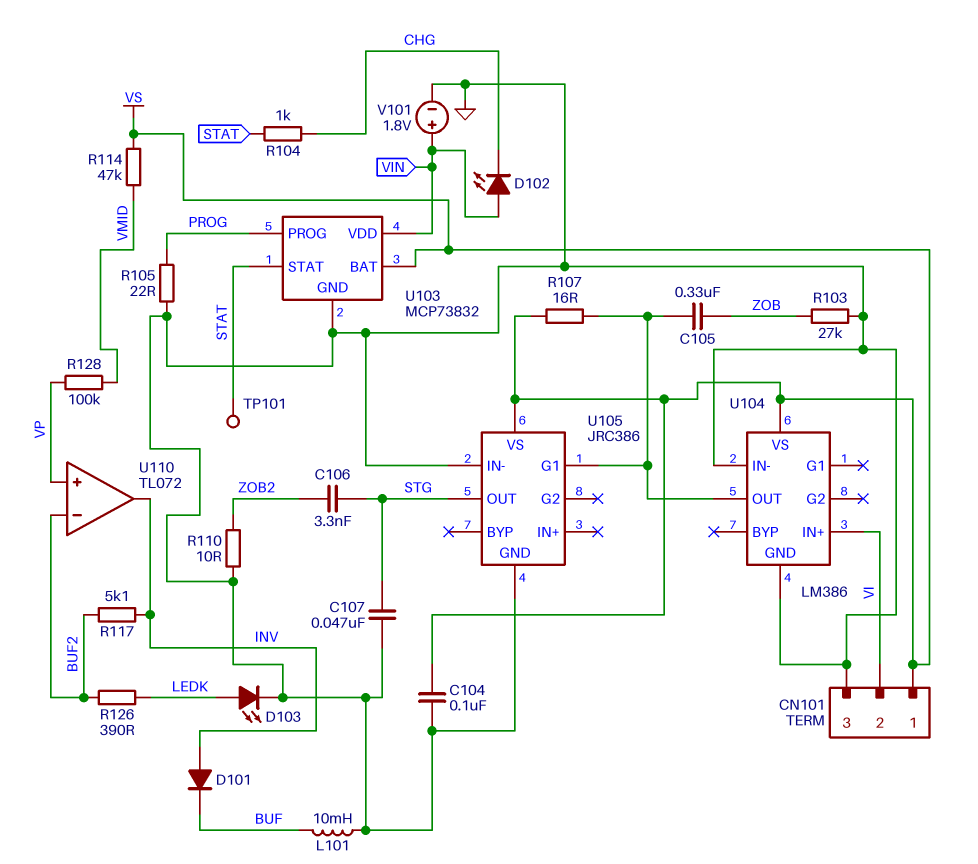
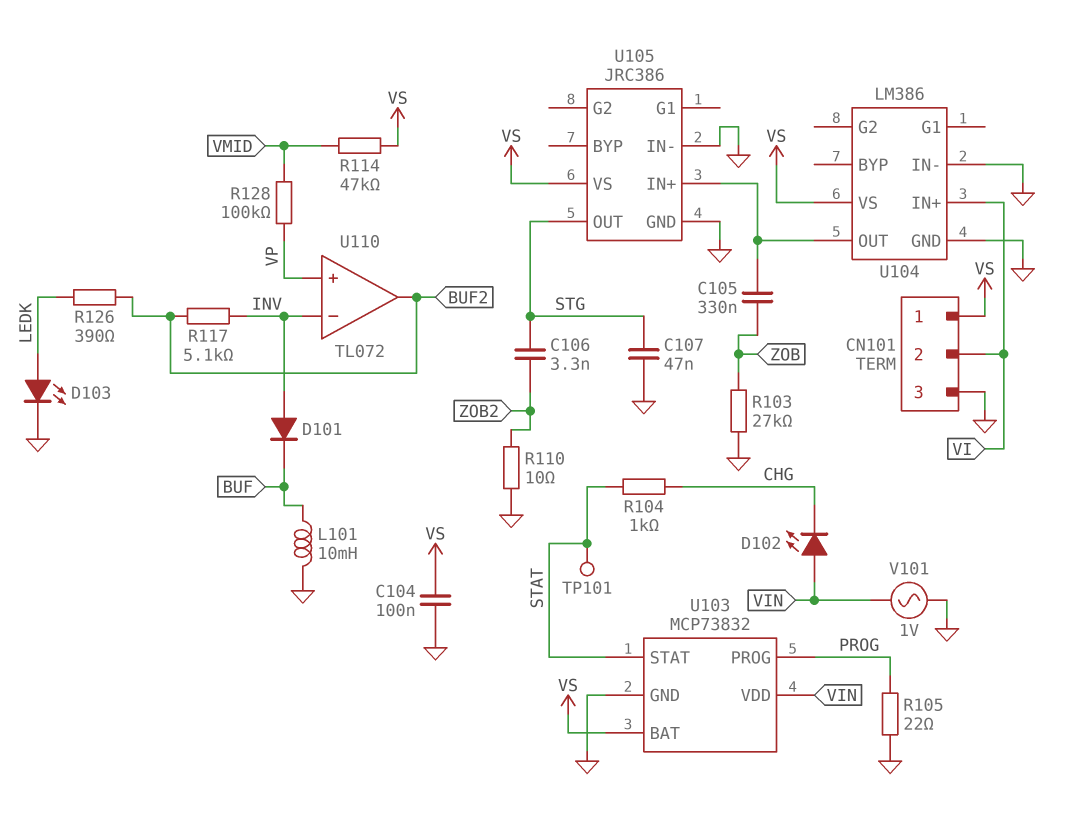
R107: 16 (U104/OUT, VS) -> none
U105 pin G1: U104/OUT -> none
U105 pin IN+: none -> U104/OUT
U110 pin in-: BUF2 -> INV
U110 pin out: INV -> BUF2
V101: 1.8V (plus VIN, minus GND) -> AC 1V (GND, VIN)

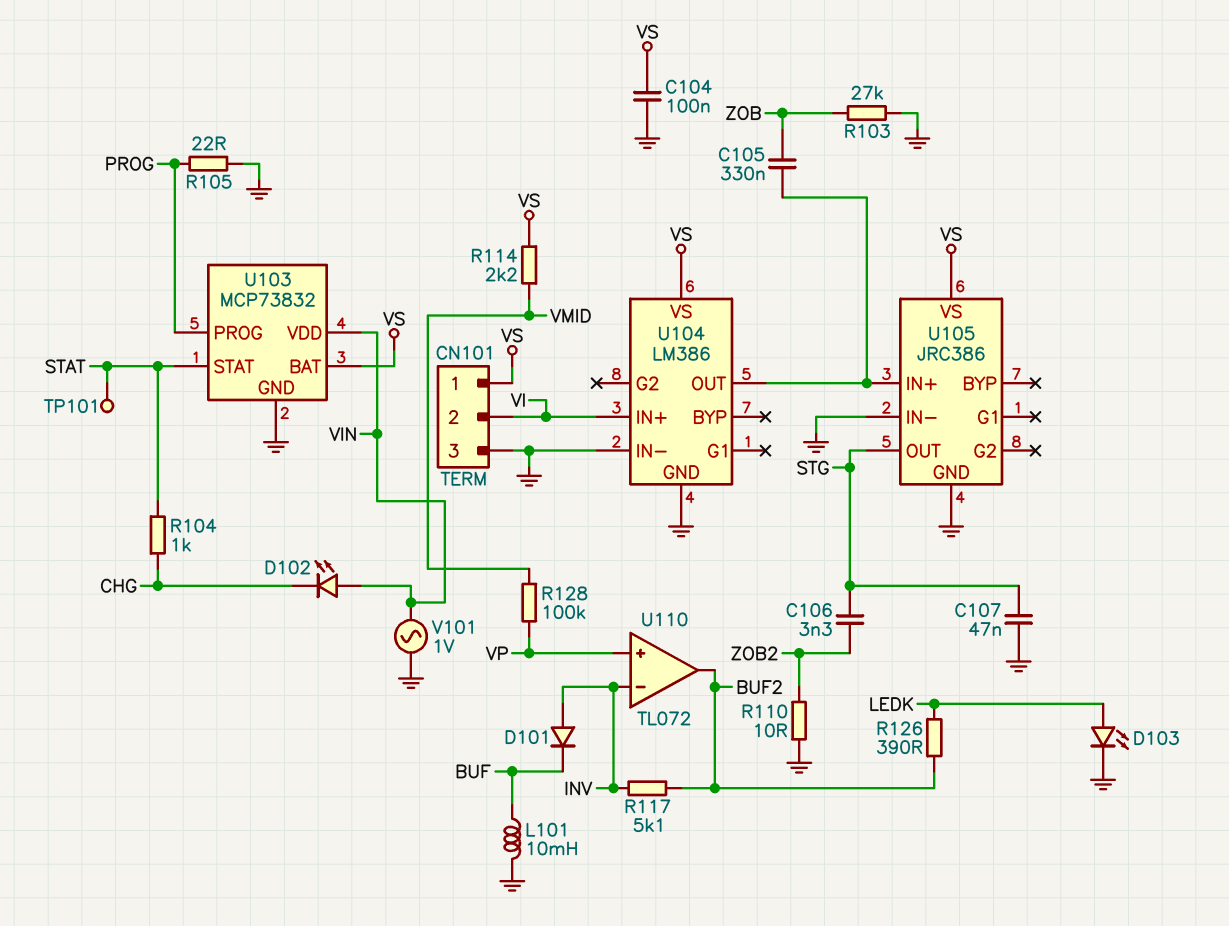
R114: 47k (VMID, VS) -> 2.2k (VMID, VS)

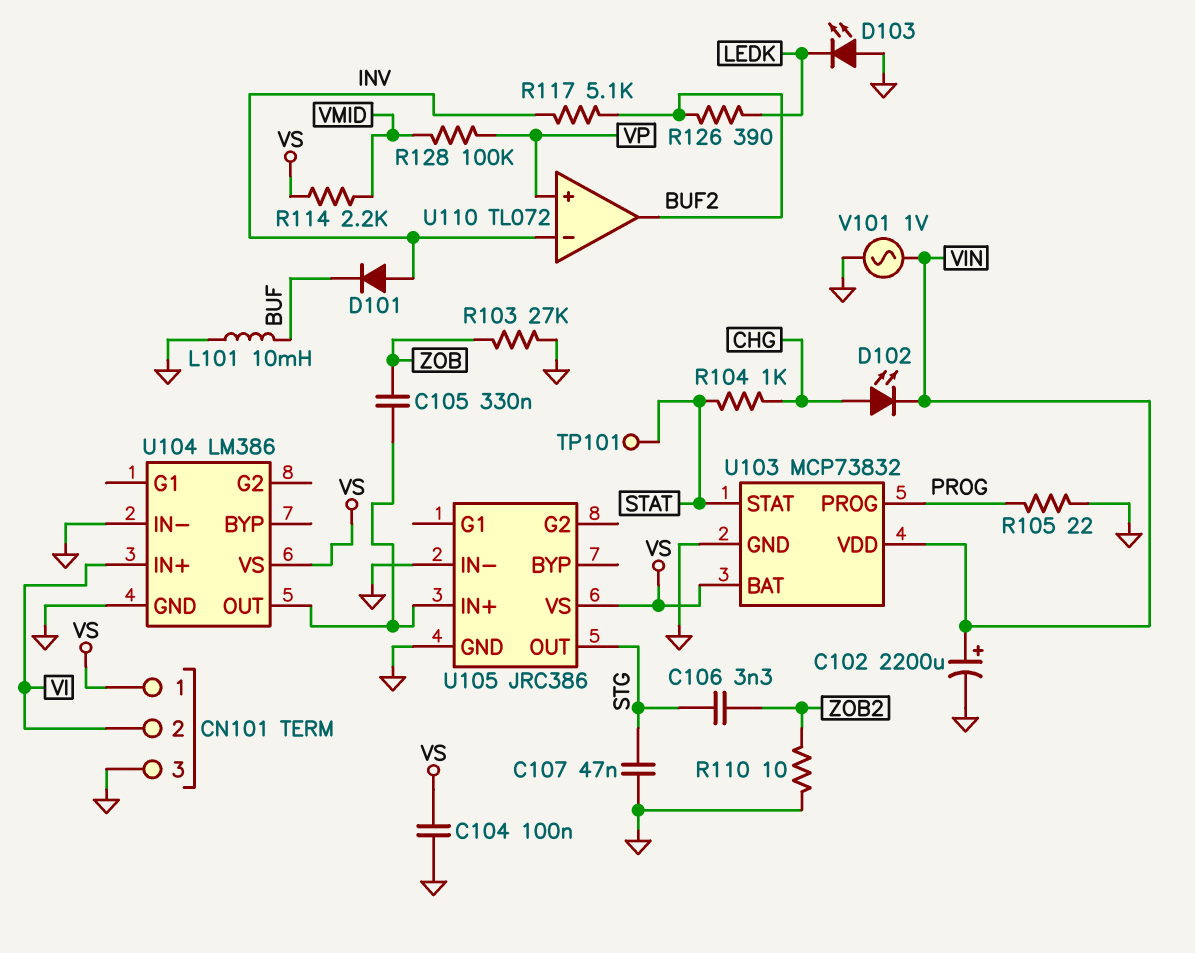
C102: none -> 2200uF (plus VIN, minus GND)
D102: LED (A VIN, K CHG) -> LED (A CHG, K VIN)
D103: LED (A LEDK, K GND) -> LED (A GND, K LEDK)

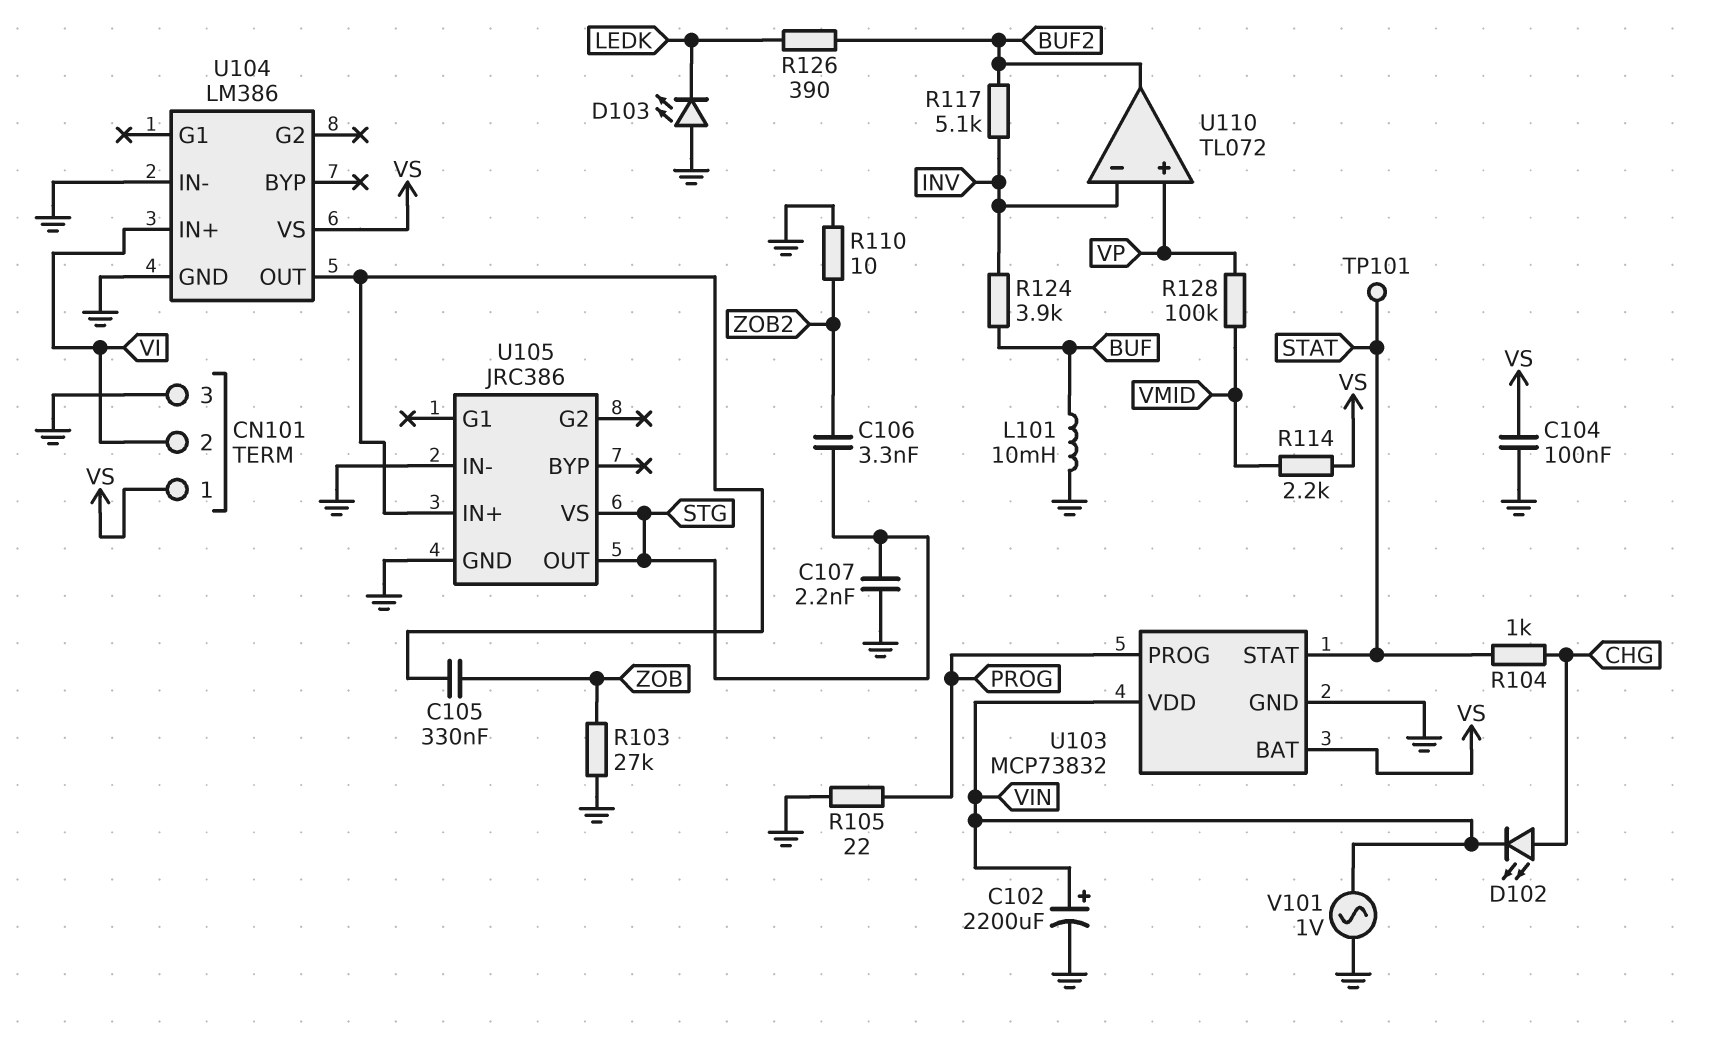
C107: 47nF (GND, STG) -> 2.2nF (GND, STG)
D101: diode (A INV, K BUF) -> none
R124: none -> 3.9k (BUF, INV)
U105 pin VS: VS -> STG

